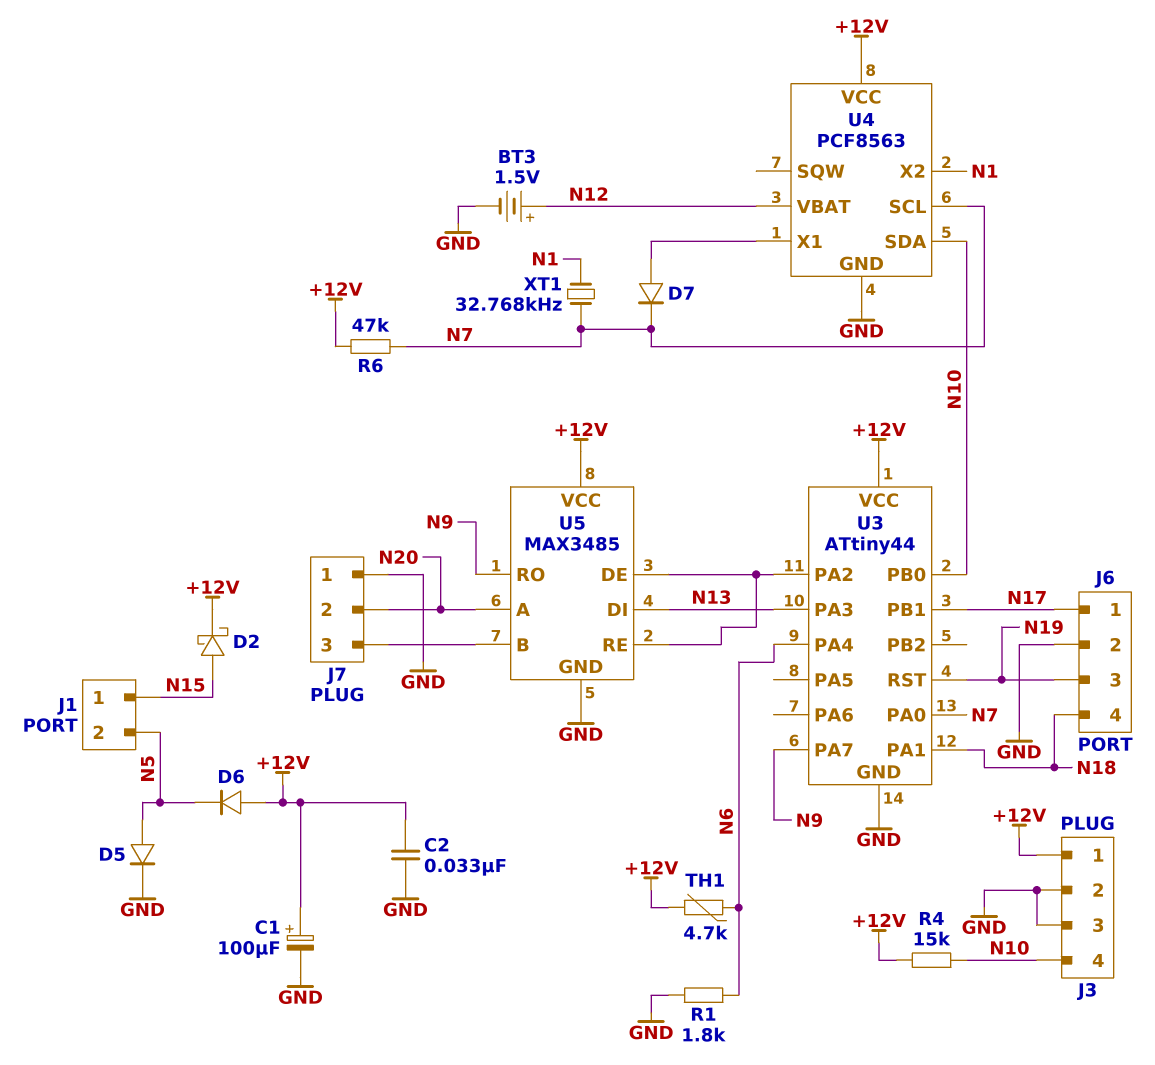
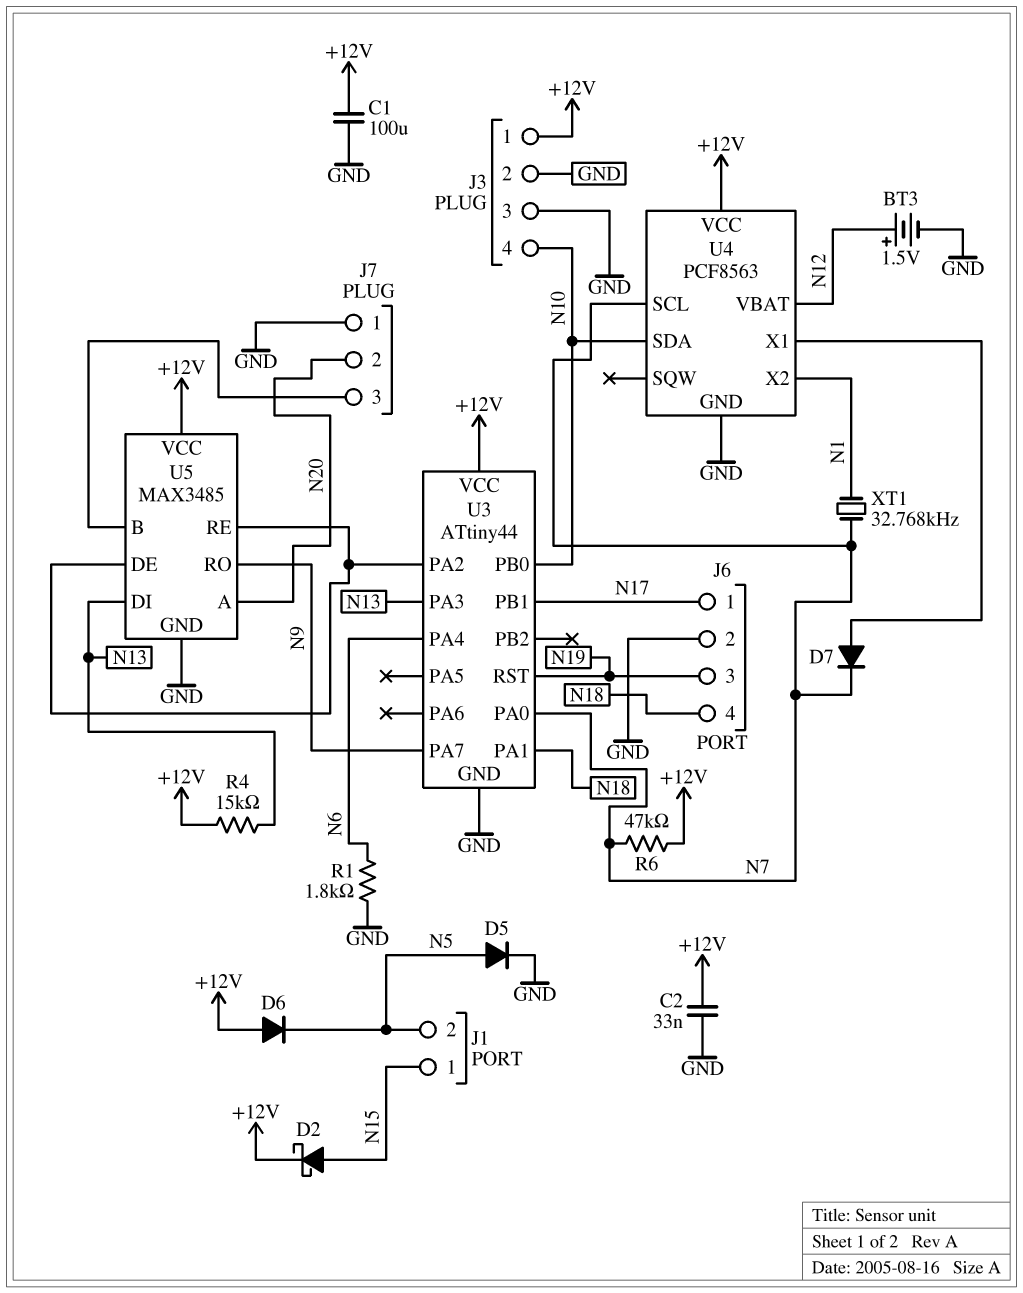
C1: 100uF (plus +12V, minus GND) -> 100uF (+12V, GND)
R4: 15k (+12V, N10) -> 15k (+12V, N13)
TH1: 4.7k (+12V, N6) -> none

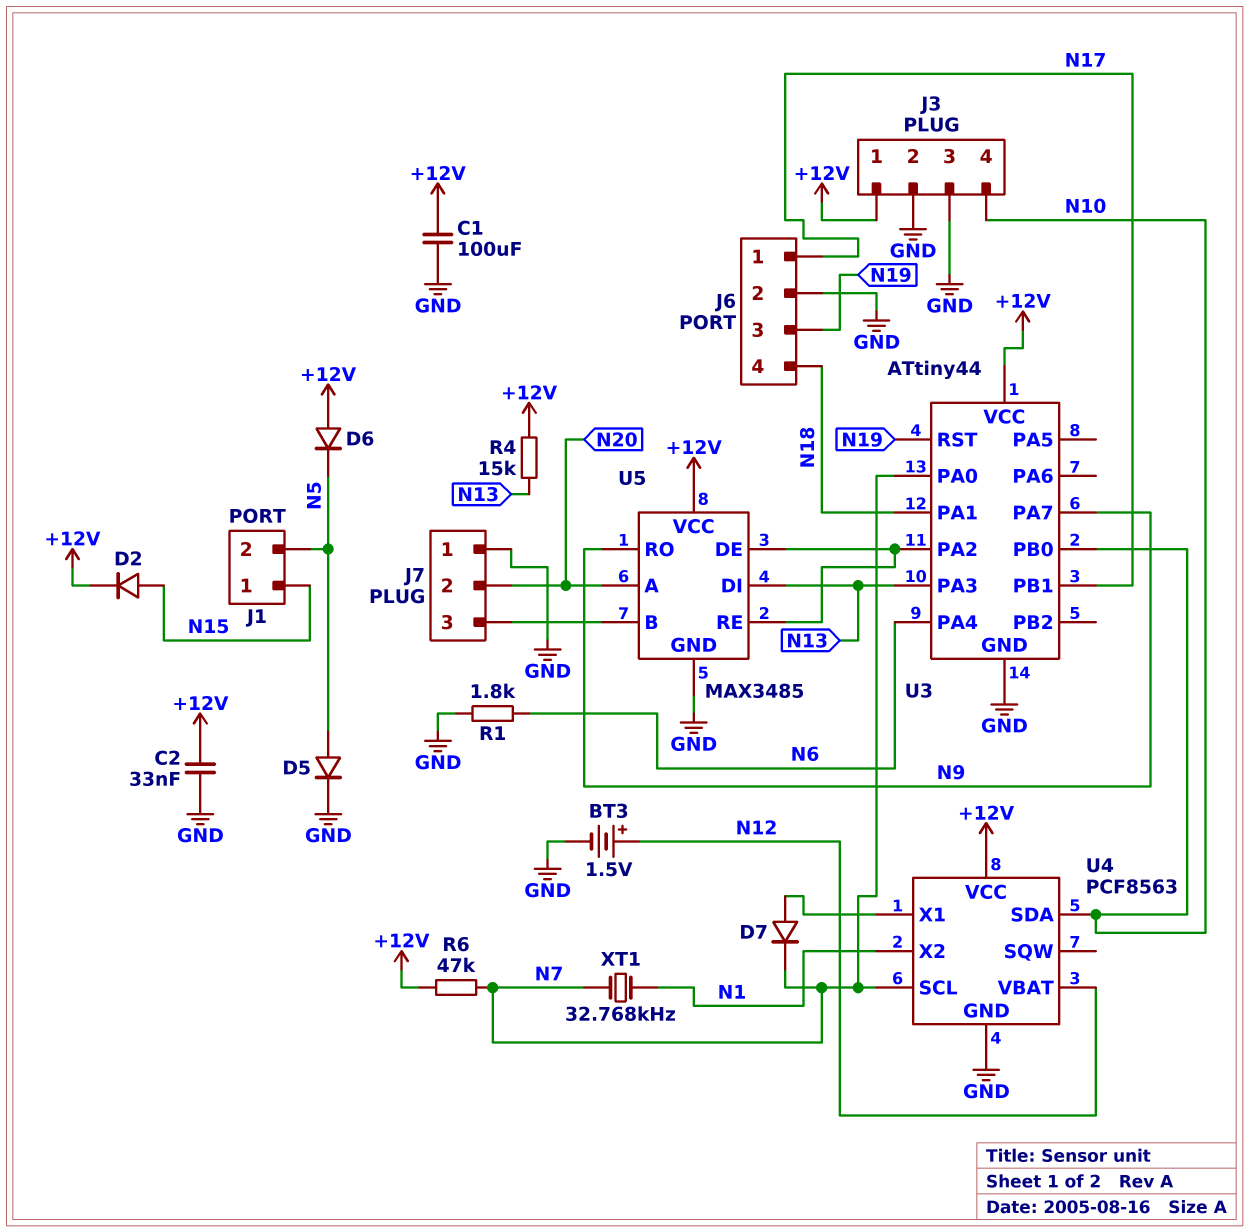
D2: schottky (A N15, K +12V) -> diode (A N15, K +12V)

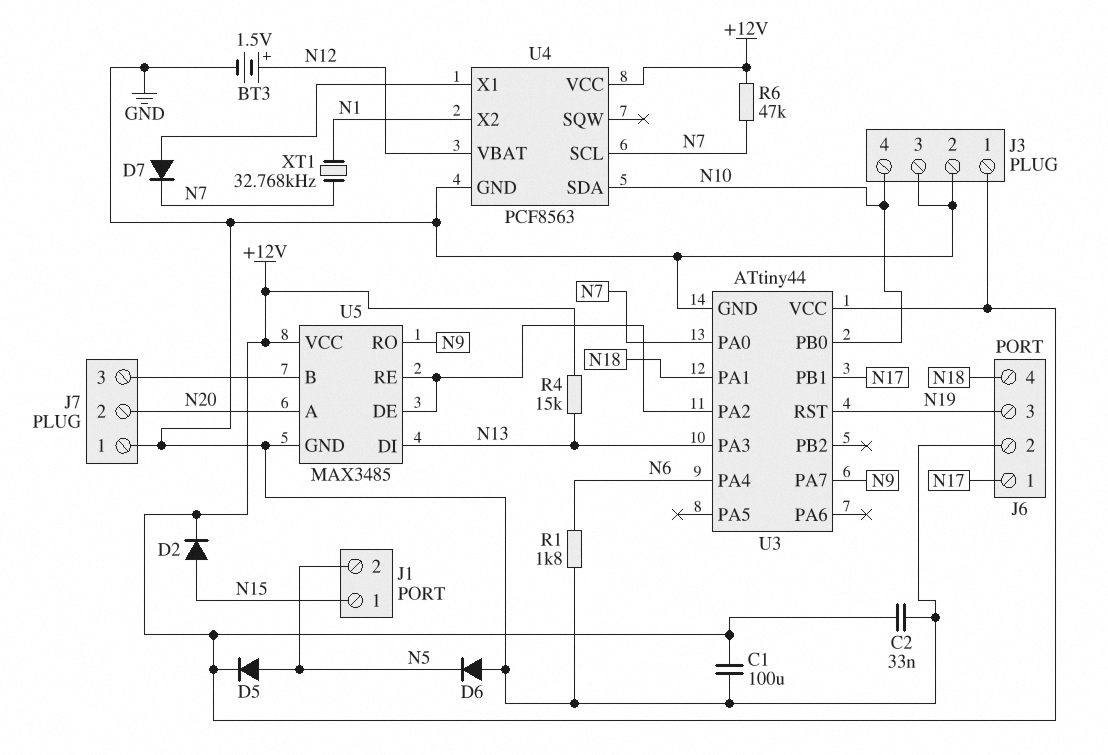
D5: diode (A N5, K GND) -> diode (A N5, K +12V)
D6: diode (A +12V, K N5) -> diode (A GND, K N5)

